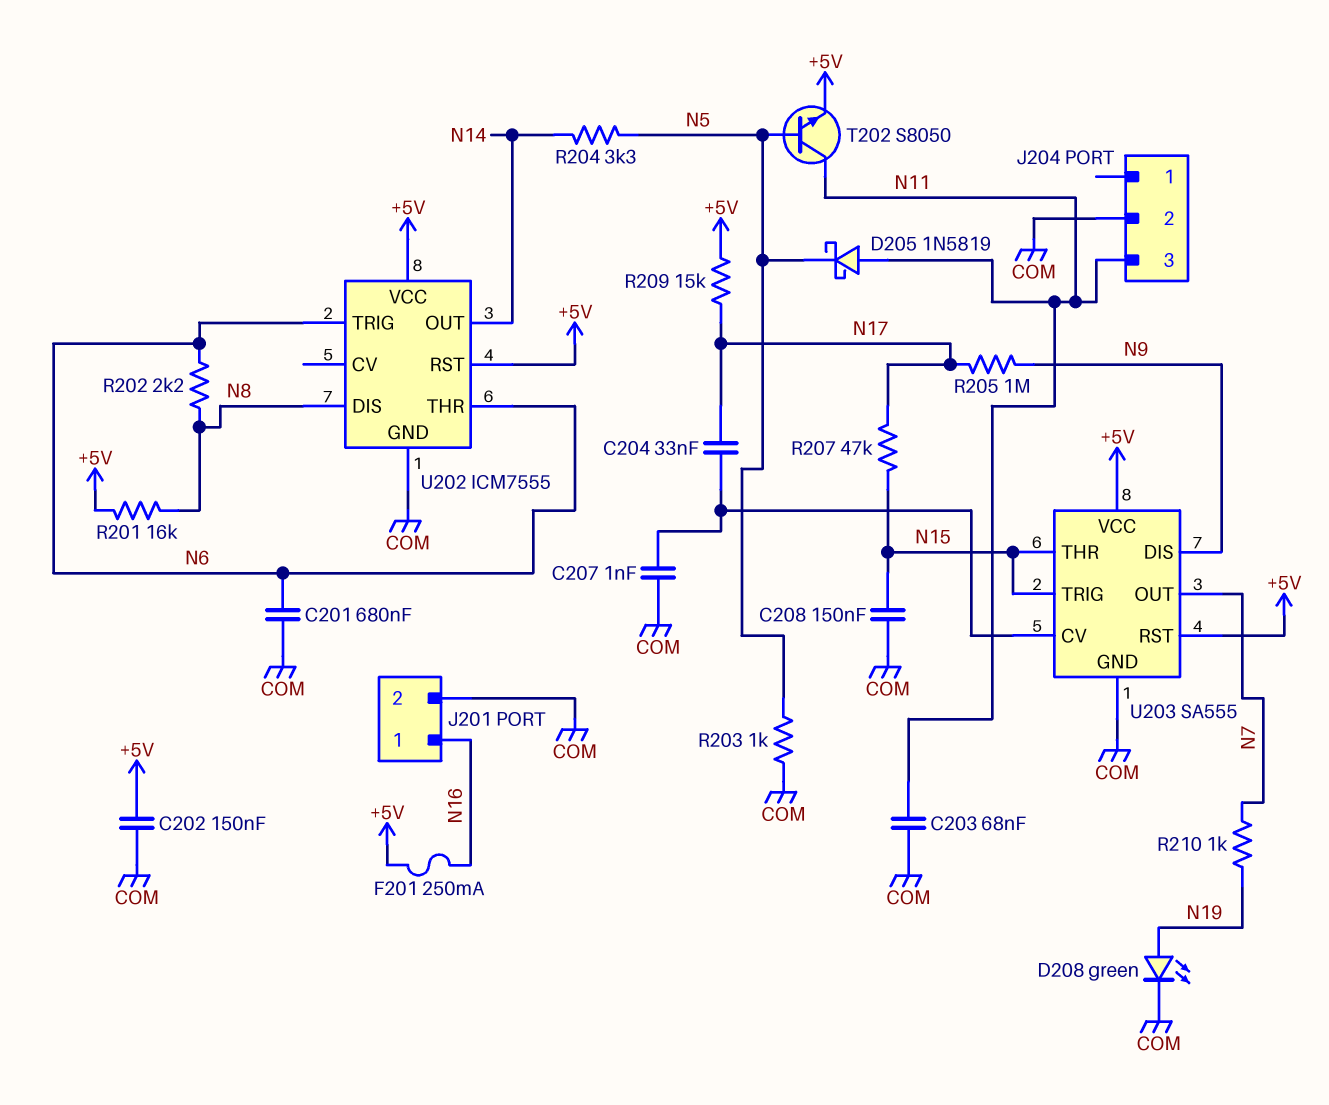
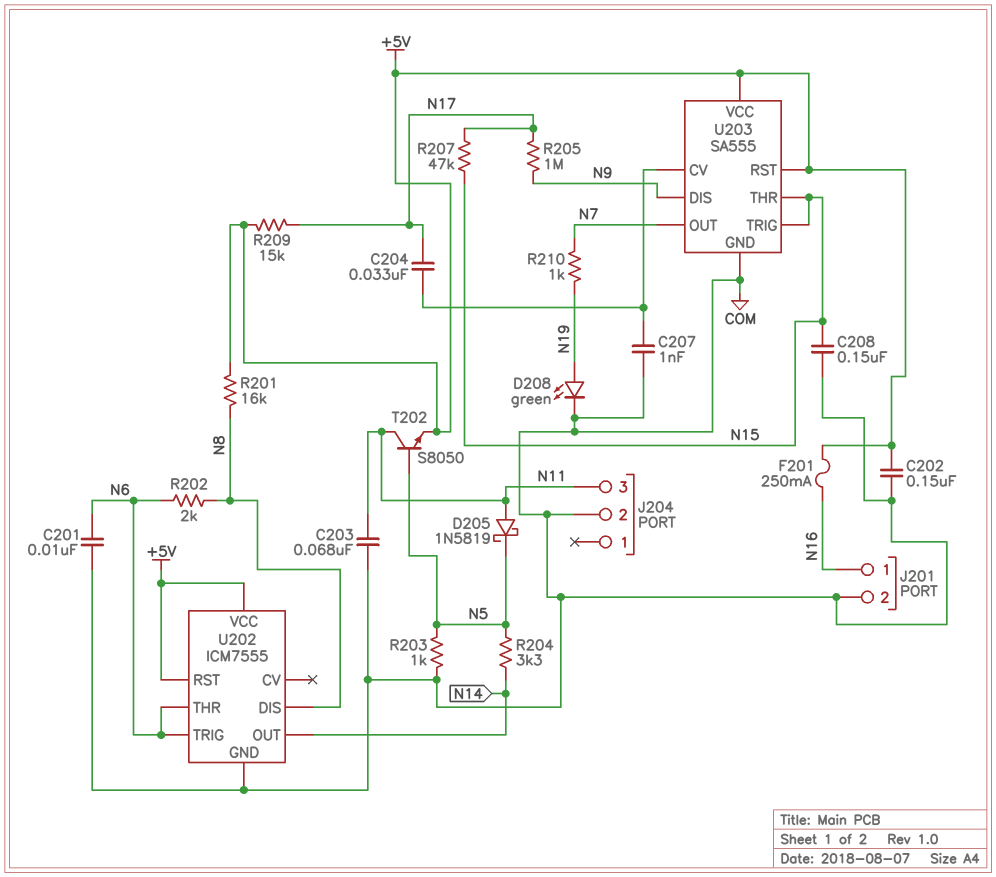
C201: 680nF (COM, N6) -> 10nF (COM, N6)
R202: 2.2k (N6, N8) -> 2k (N6, N8)

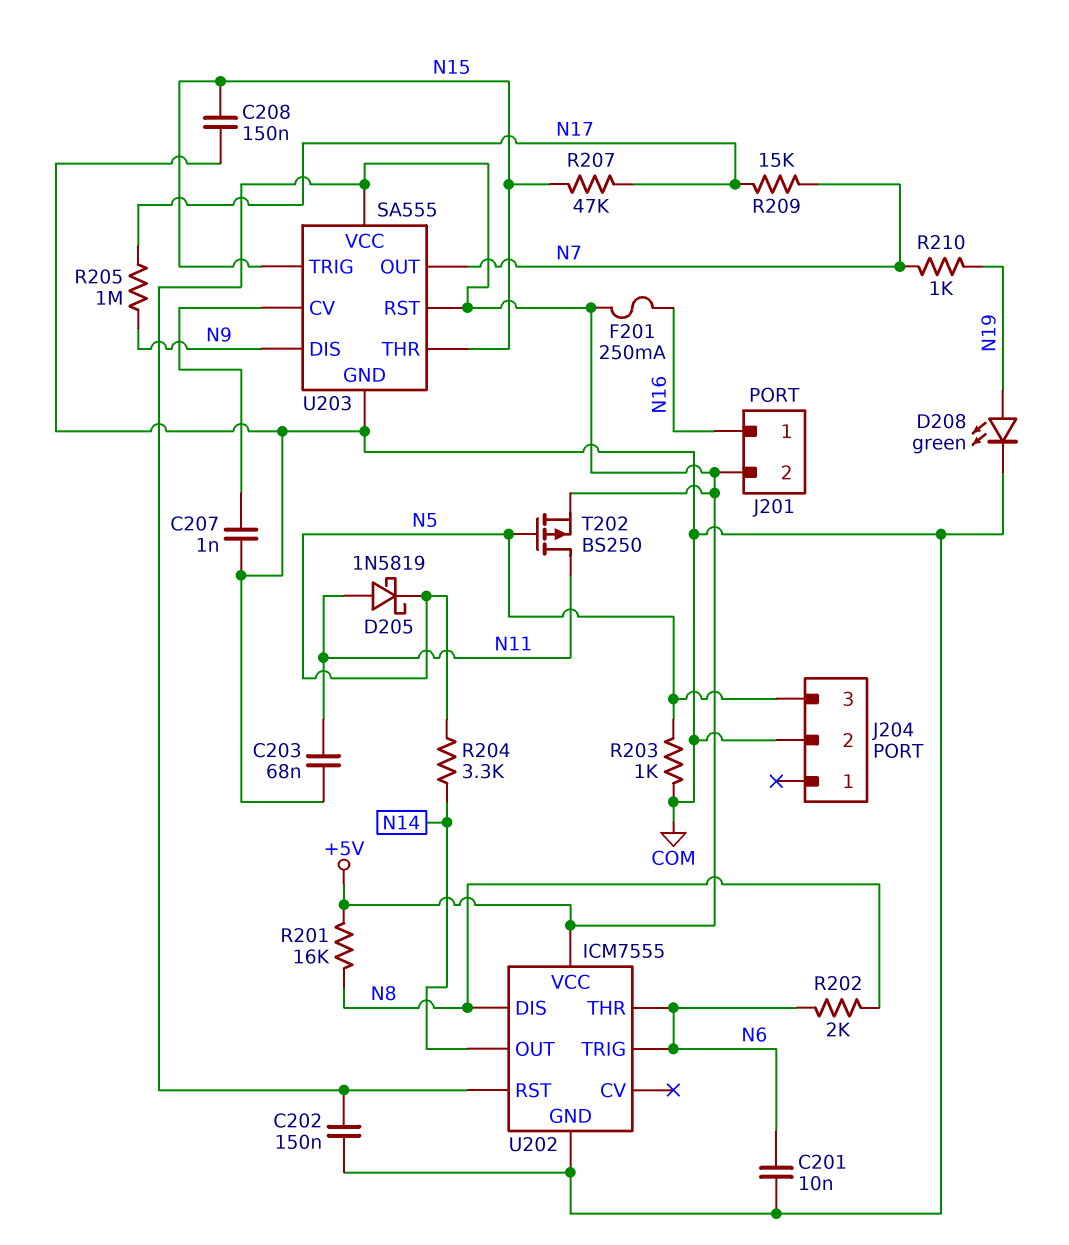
C204: 33nF (N17, U203/CV) -> none
J201 pin 2: COM -> +5V
J204 pin 3: N11 -> N5
R209: 15k (+5V, N17) -> 15k (N7, N17)
T202: NPN S8050 (B N5, C N11, E +5V) -> PMOS BS250 (G N5, D N11, S +5V)

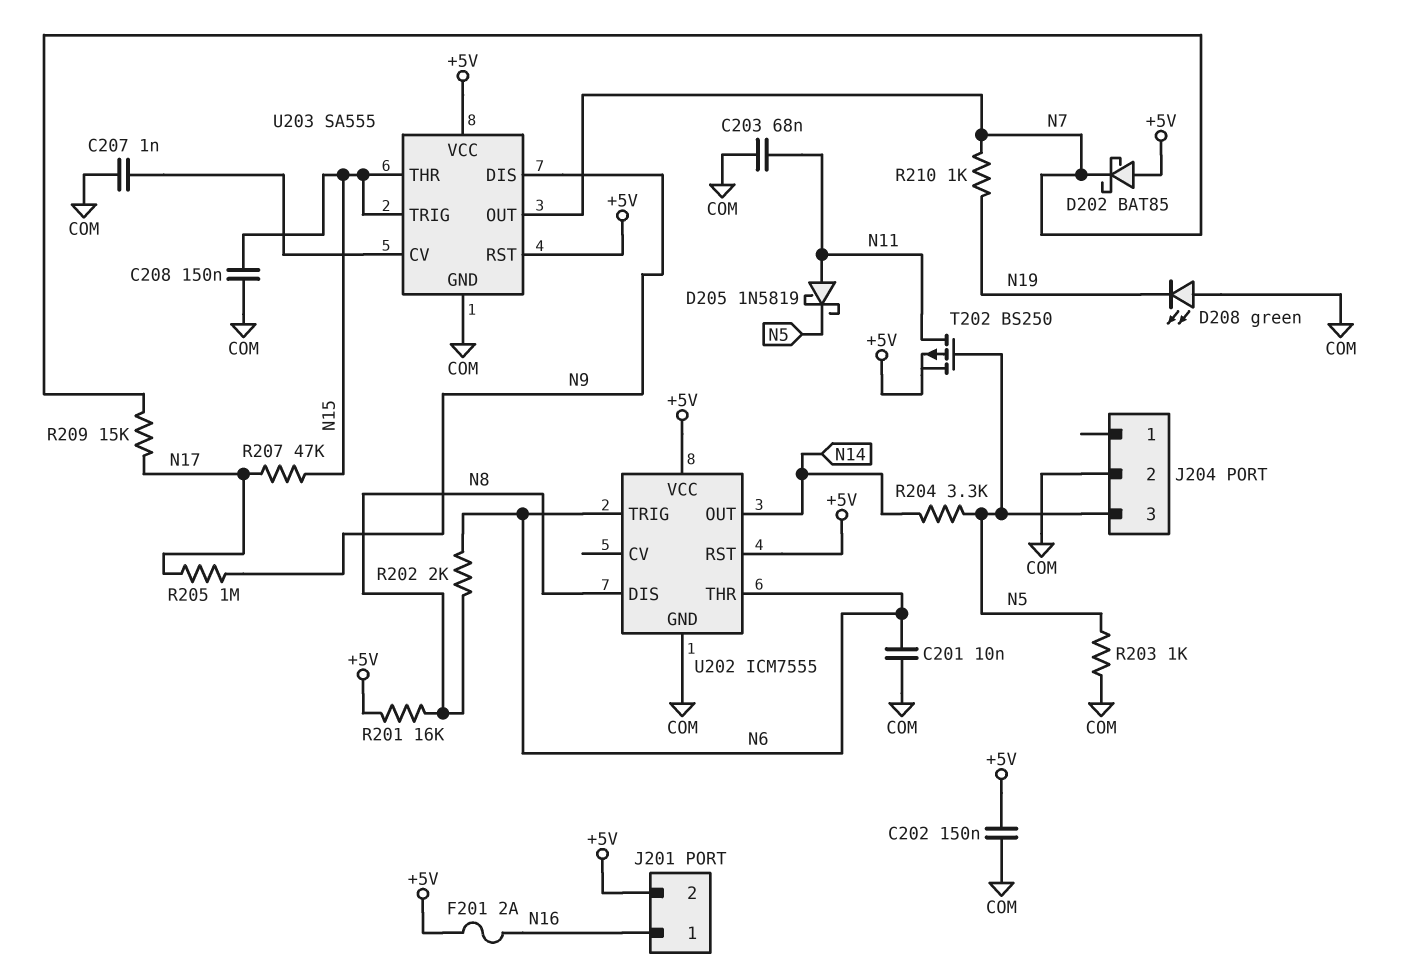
D202: none -> schottky BAT85 (A +5V, K N7)
D208: LED green (A N19, K COM) -> LED green (A COM, K N19)
F201: 250mA (+5V, N16) -> 2A (+5V, N16)

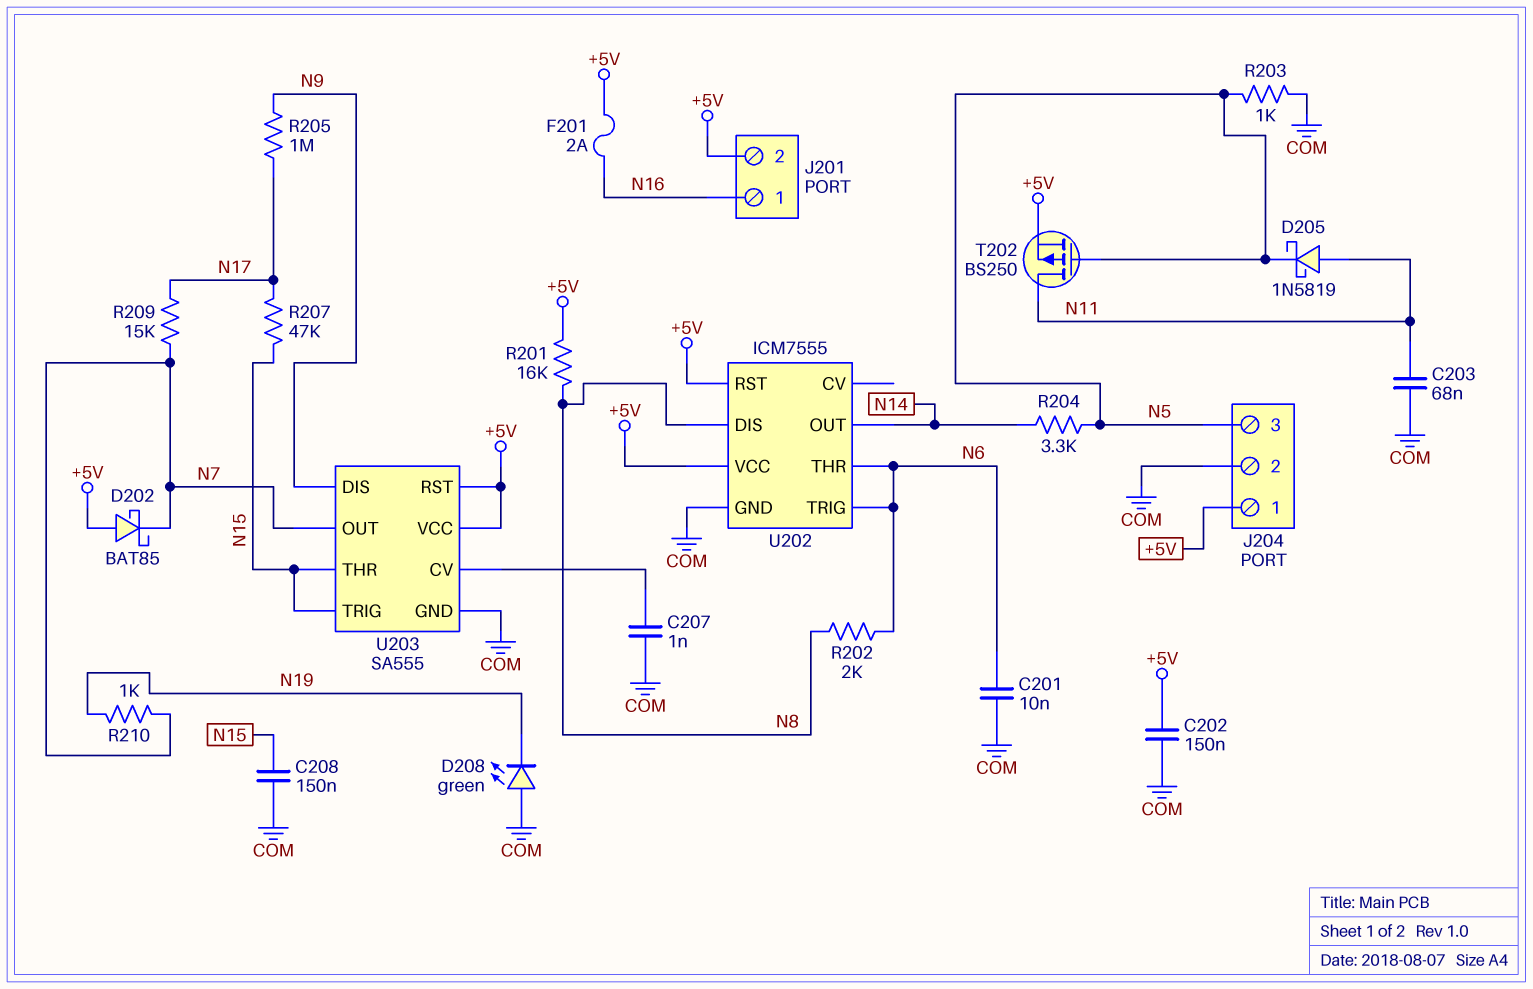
J204 pin 1: none -> +5V

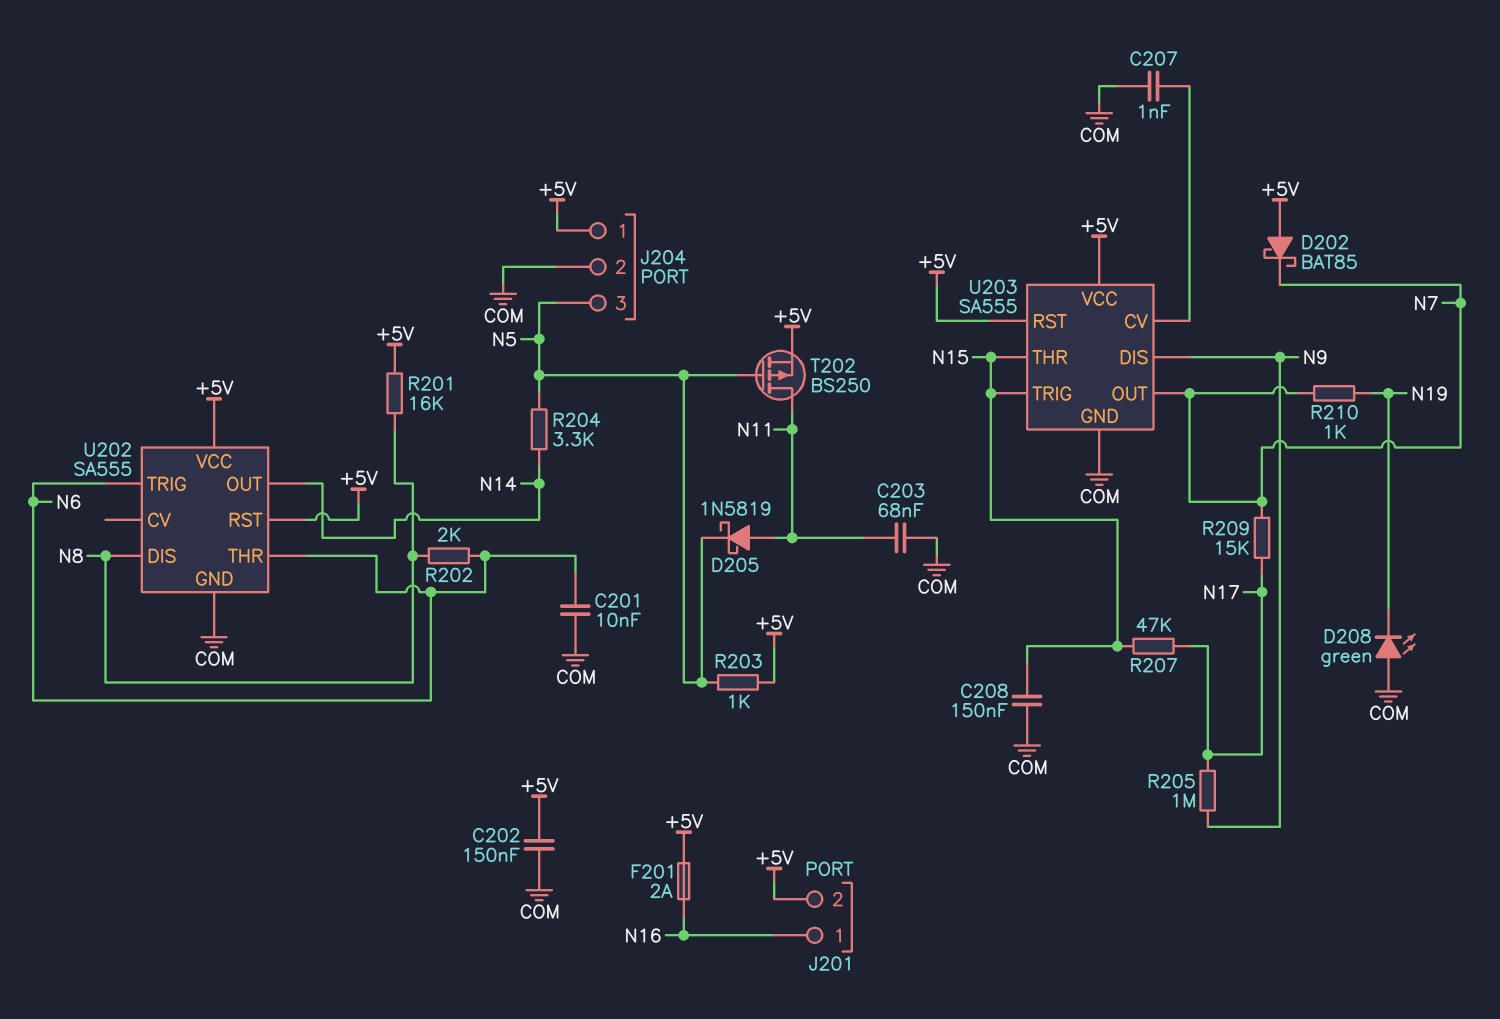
R203: 1k (COM, N5) -> 1k (+5V, N5)
U202: ICM7555 -> SA555

